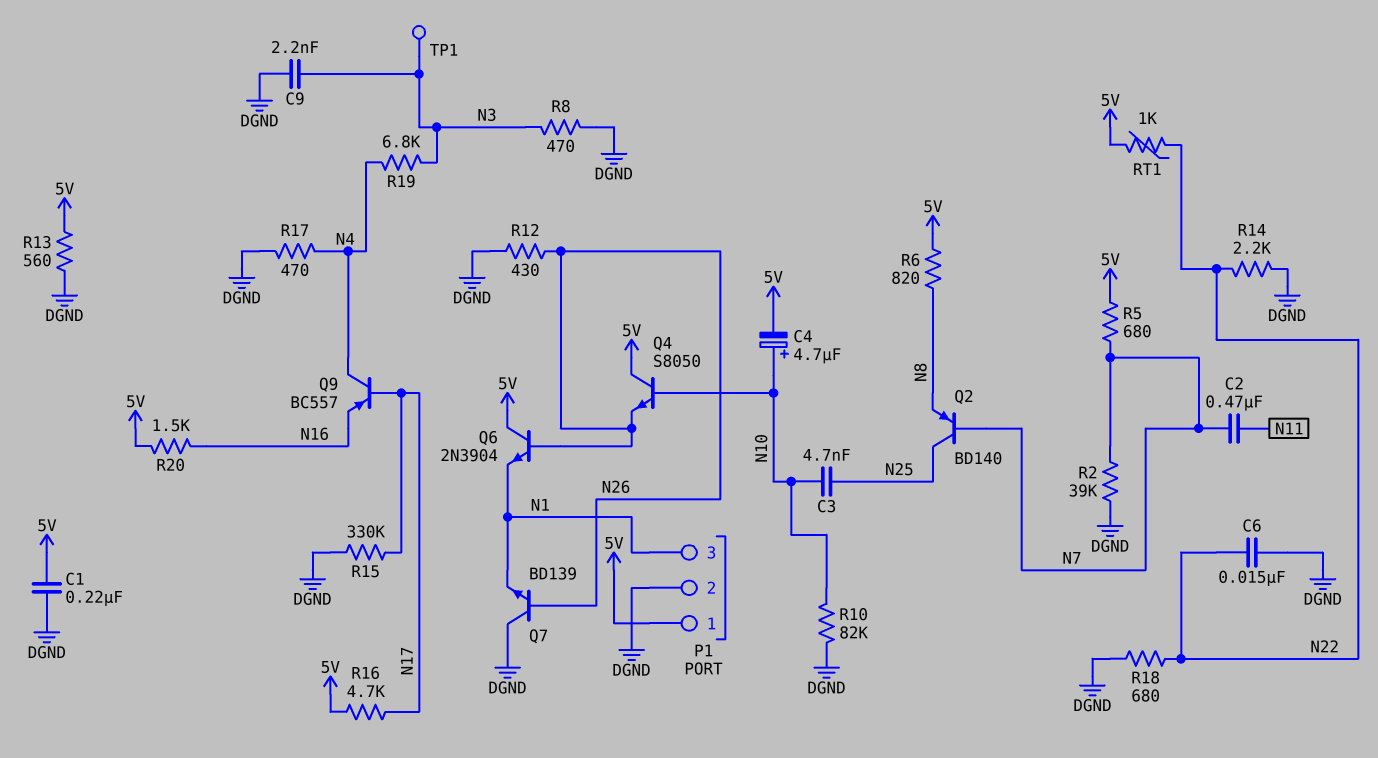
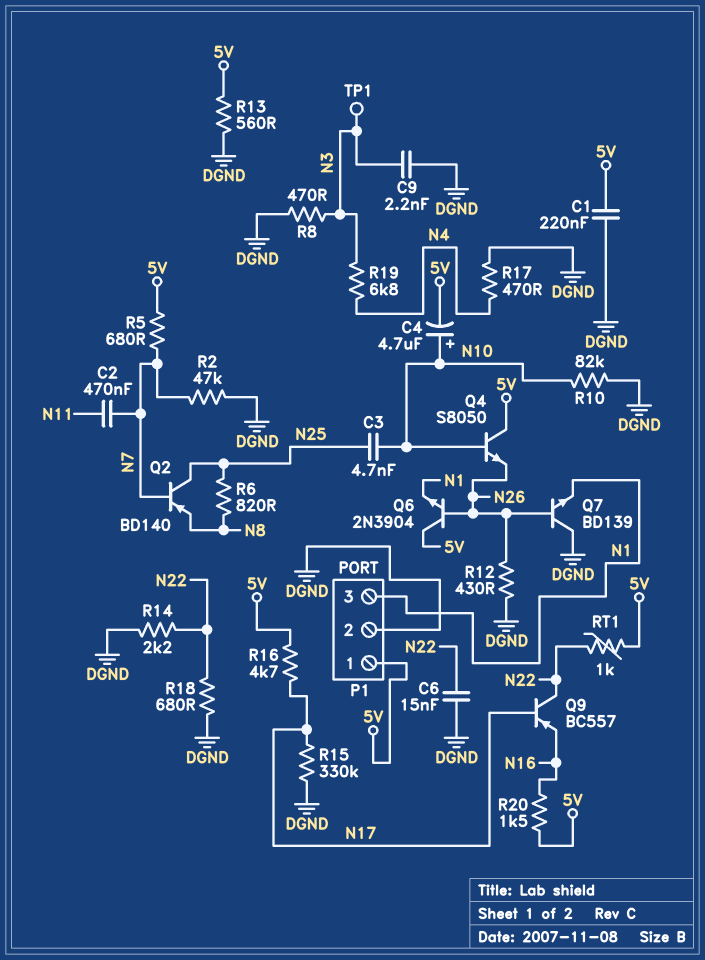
Q9: PNP BC557 (B N17, C N4, E N16) -> PNP BC557 (B N17, C N22, E N16)
R2: 39k (DGND, N7) -> 47k (DGND, N7)
R6: 820 (5V, N8) -> 820 (N8, N25)

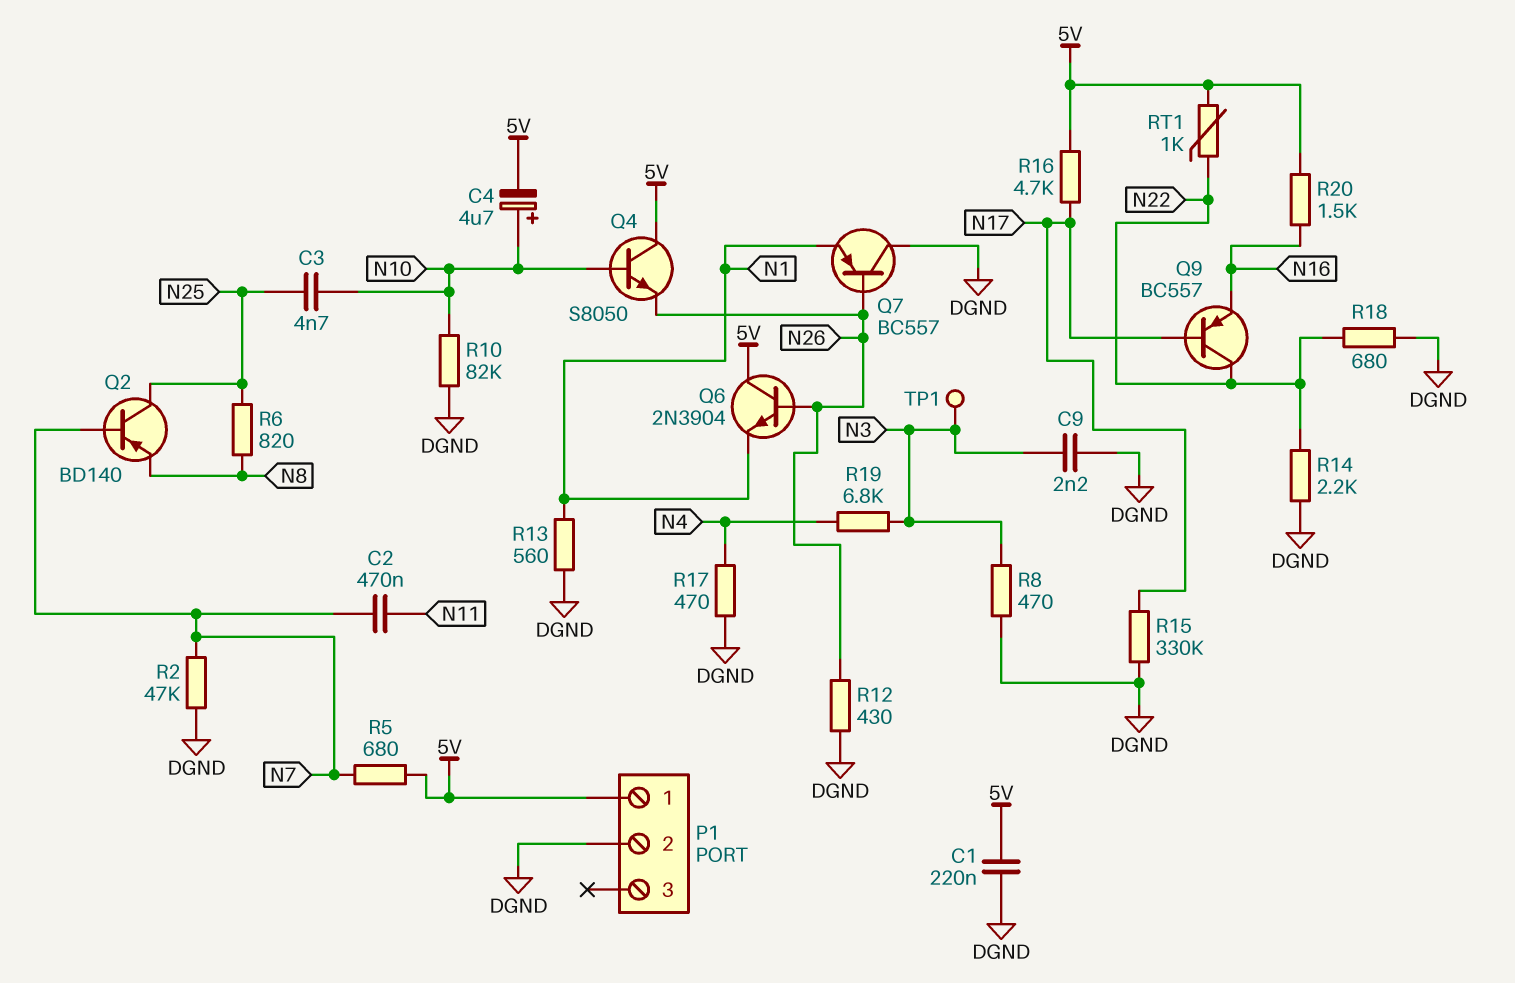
C6: 15nF (DGND, N22) -> none
P1 pin 3: N1 -> none
Q7: NPN BD139 (B N26, C DGND, E N1) -> PNP BC557 (B N26, C DGND, E N1)
R13: 560 (5V, DGND) -> 560 (DGND, N1)

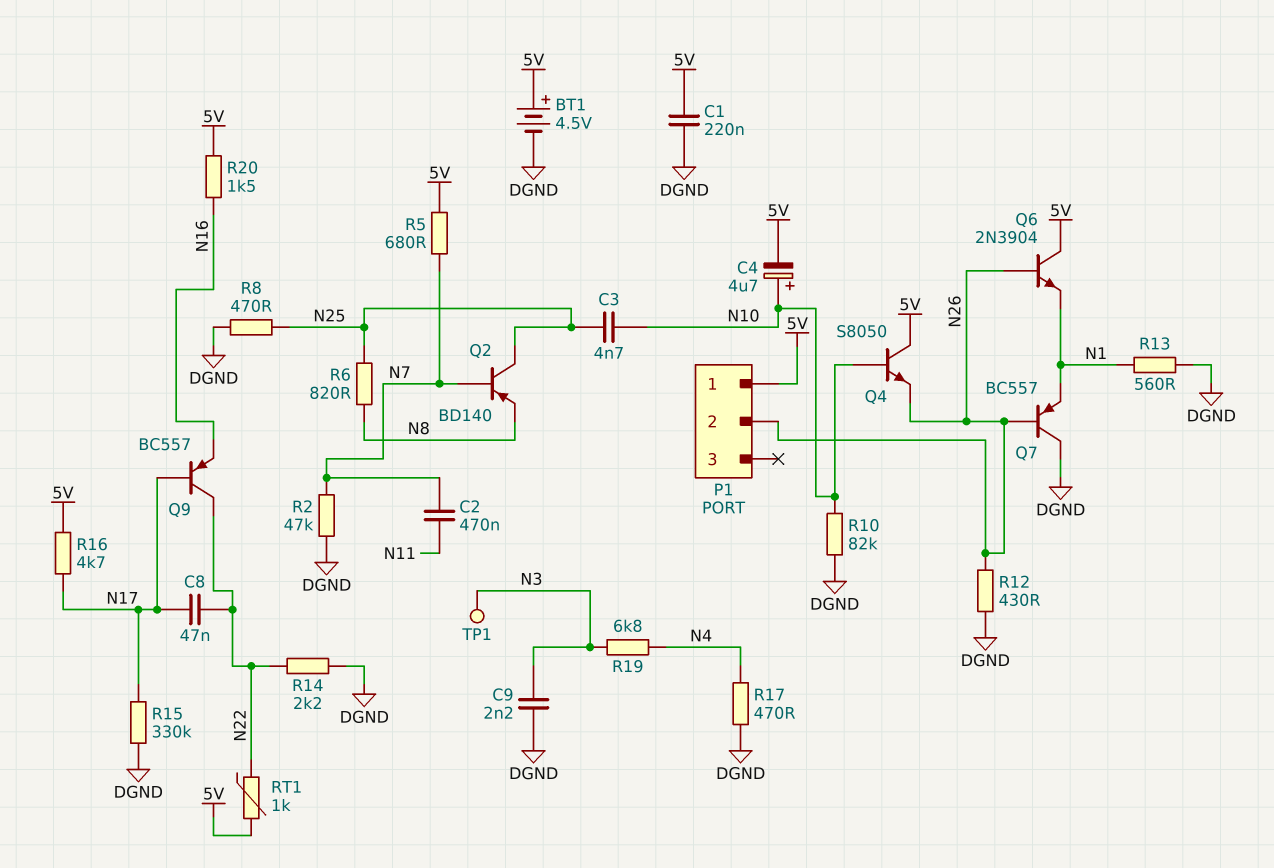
BT1: none -> 4.5V (plus 5V, minus DGND)
C8: none -> 47nF (N17, N22)
P1 pin 2: DGND -> N26
R8: 470 (DGND, N3) -> 470 (DGND, N25)
R18: 680 (DGND, N22) -> none

